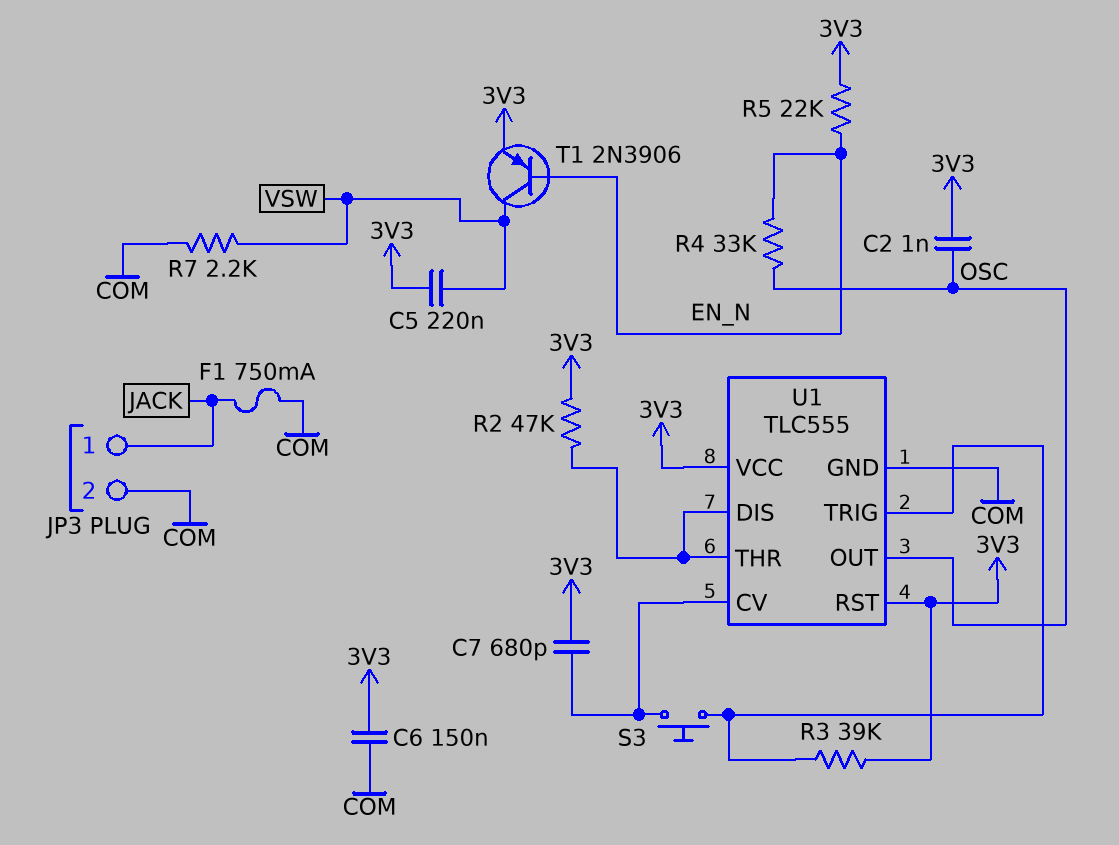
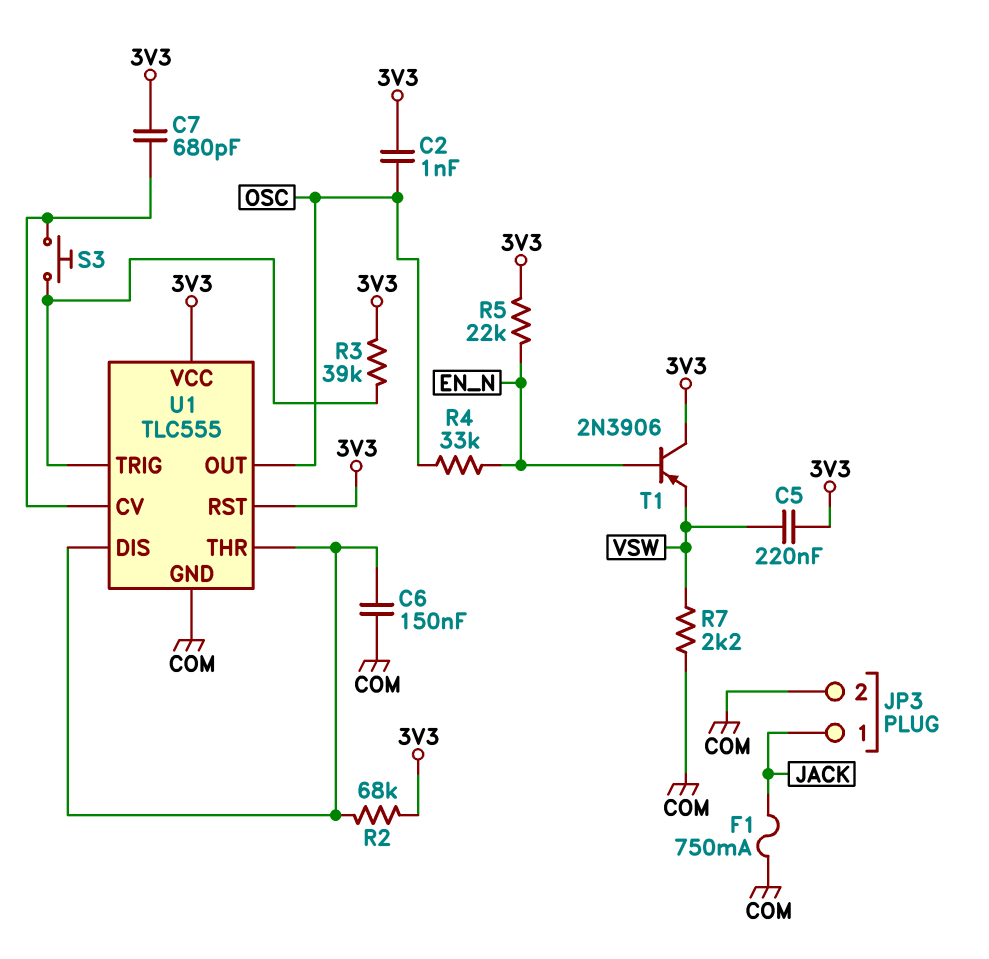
C6: 150nF (3V3, COM) -> 150nF (COM, U1/DIS)
R2: 47k (3V3, U1/DIS) -> 68k (3V3, U1/DIS)
T1: PNP 2N3906 (B EN_N, C VSW, E 3V3) -> PNP 2N3906 (B EN_N, C 3V3, E VSW)

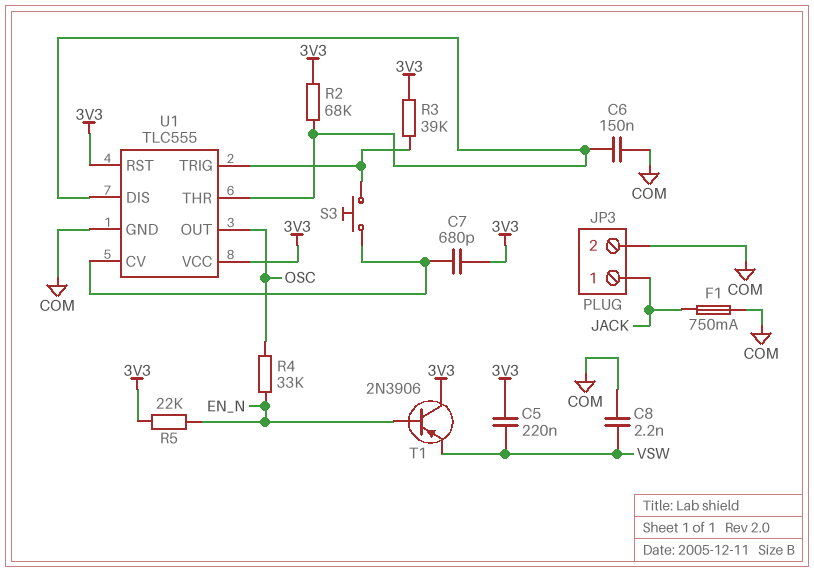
C2: 1nF (3V3, OSC) -> none
C8: none -> 2.2nF (COM, VSW)
R7: 2.2k (COM, VSW) -> none

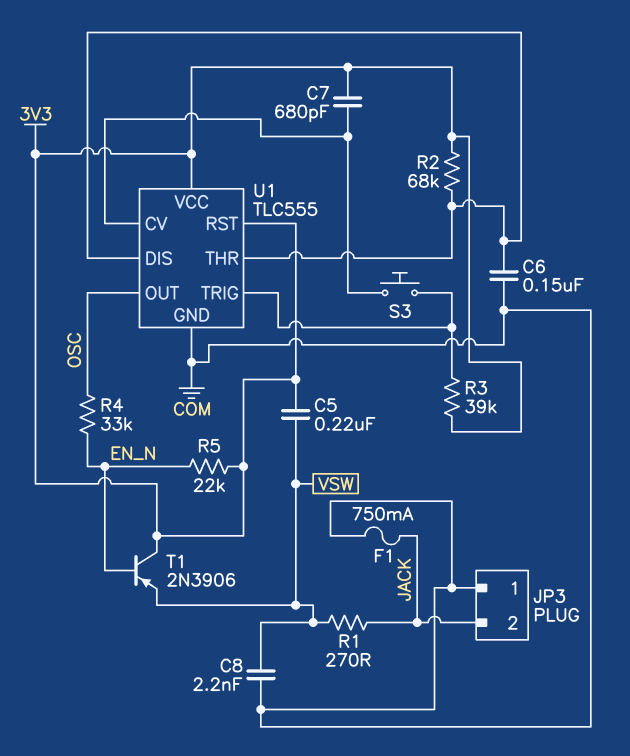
JP3 pin 1: JACK -> COM
JP3 pin 2: COM -> JACK
R1: none -> 270 (JACK, VSW)

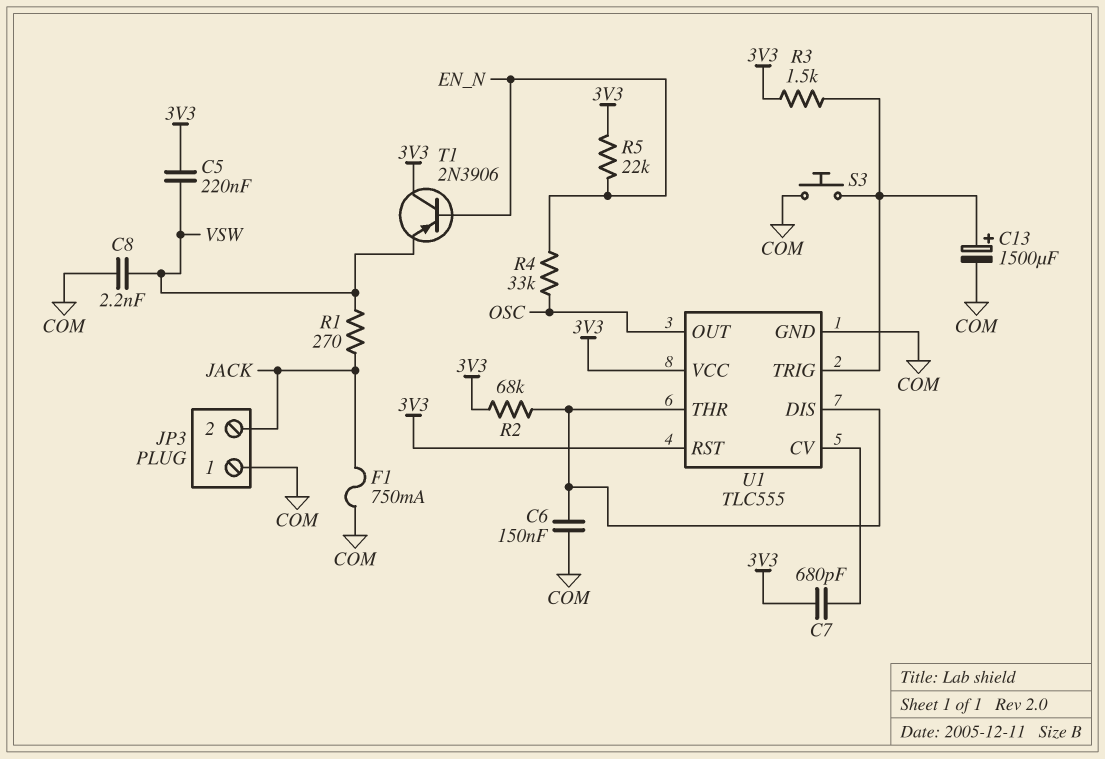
C13: none -> 1500uF (plus U1/TRIG, minus COM)
R3: 39k (3V3, U1/TRIG) -> 1.5k (3V3, U1/TRIG)
S3: button (U1/CV, U1/TRIG) -> button (COM, U1/TRIG)

